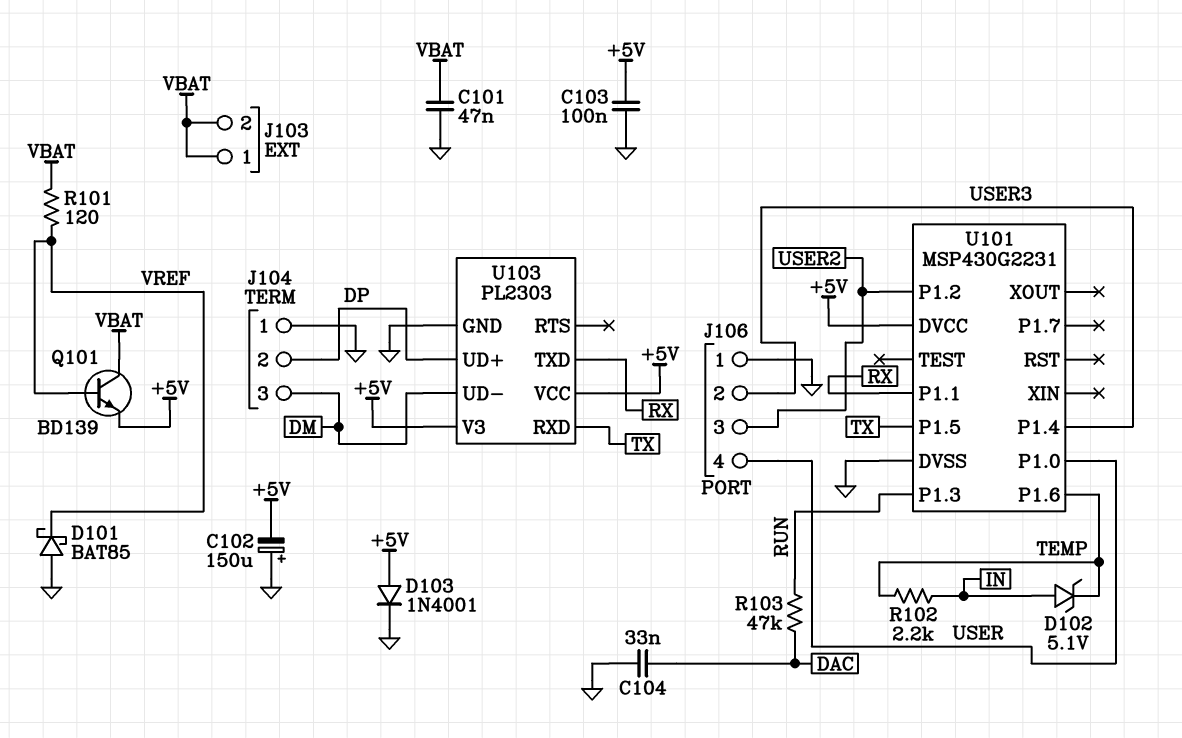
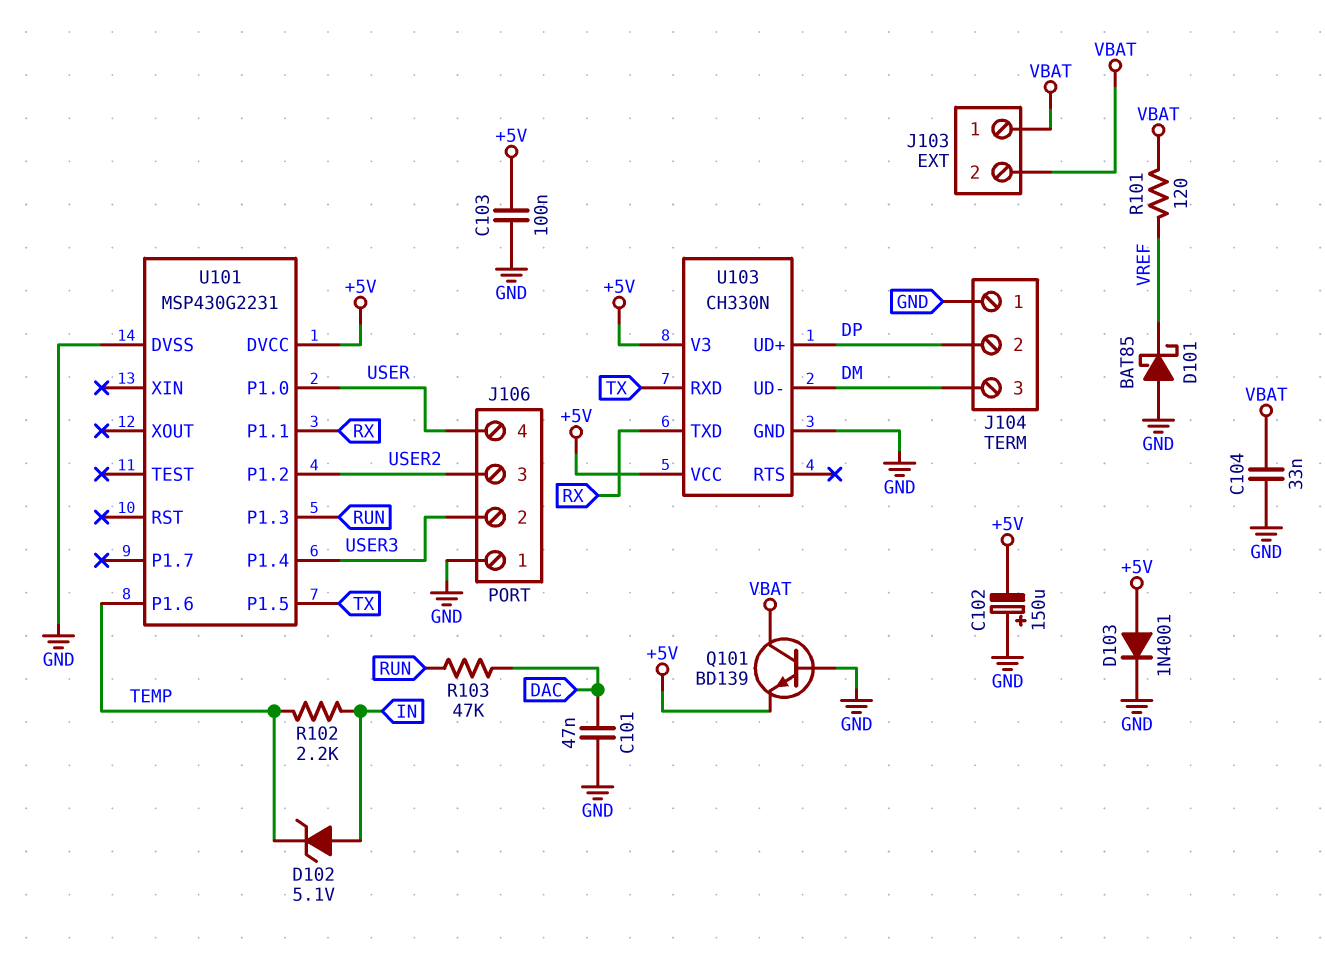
C101: 47nF (GND, VBAT) -> 47nF (DAC, GND)
C104: 33nF (DAC, GND) -> 33nF (GND, VBAT)
Q101: NPN BD139 (B VREF, C VBAT, E +5V) -> NPN BD139 (B GND, C VBAT, E +5V)
U103: PL2303 -> CH330N

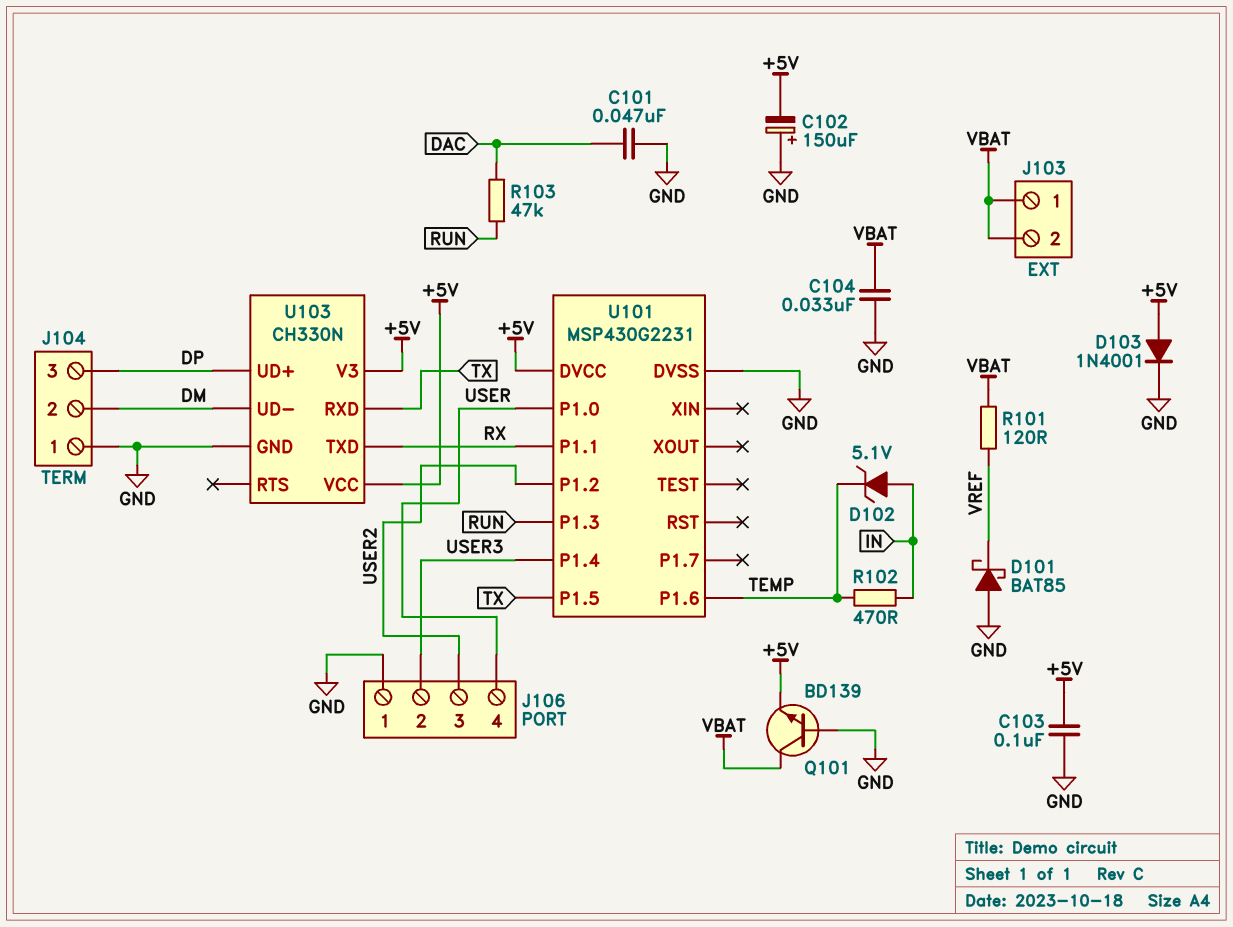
J104 pin 2: DP -> DM
J104 pin 3: DM -> DP
R102: 2.2k (IN, TEMP) -> 470 (IN, TEMP)

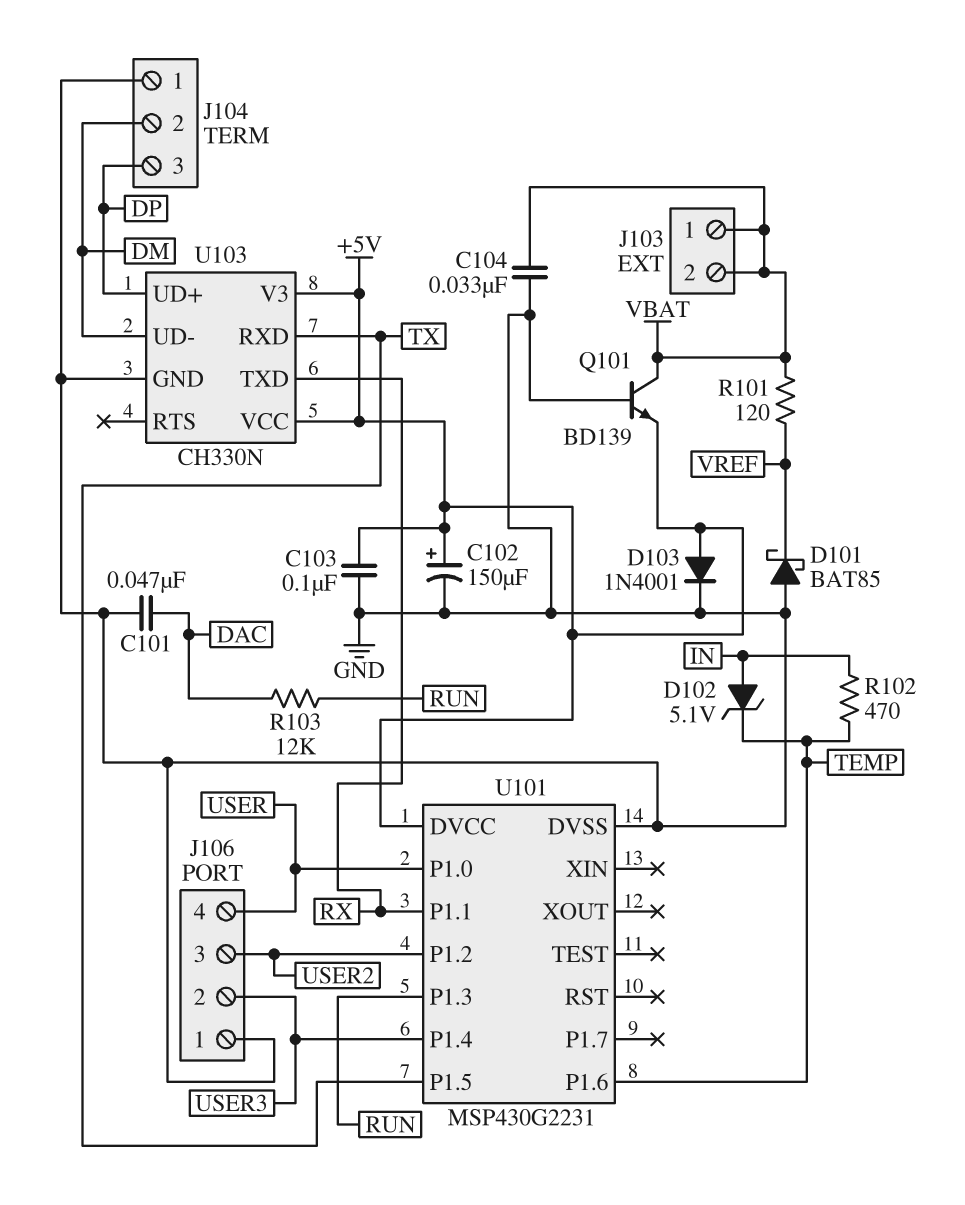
C102: 150uF (plus GND, minus +5V) -> 150uF (plus +5V, minus GND)
R103: 47k (DAC, RUN) -> 12k (DAC, RUN)

